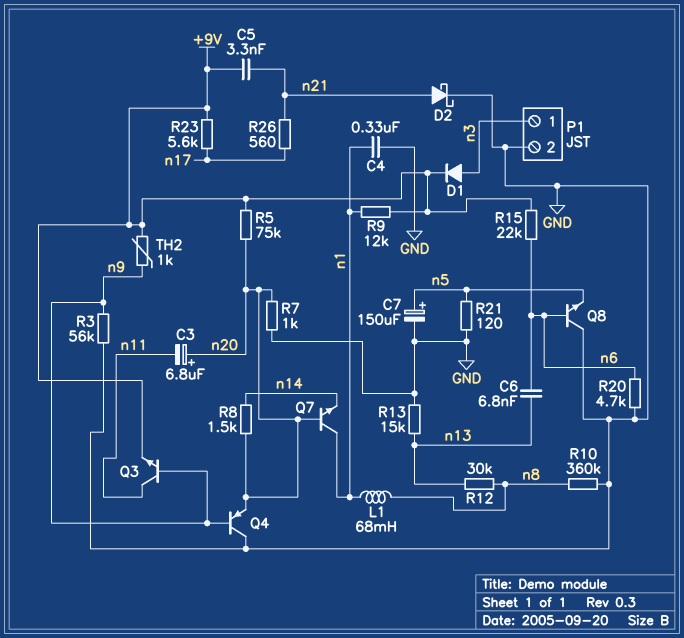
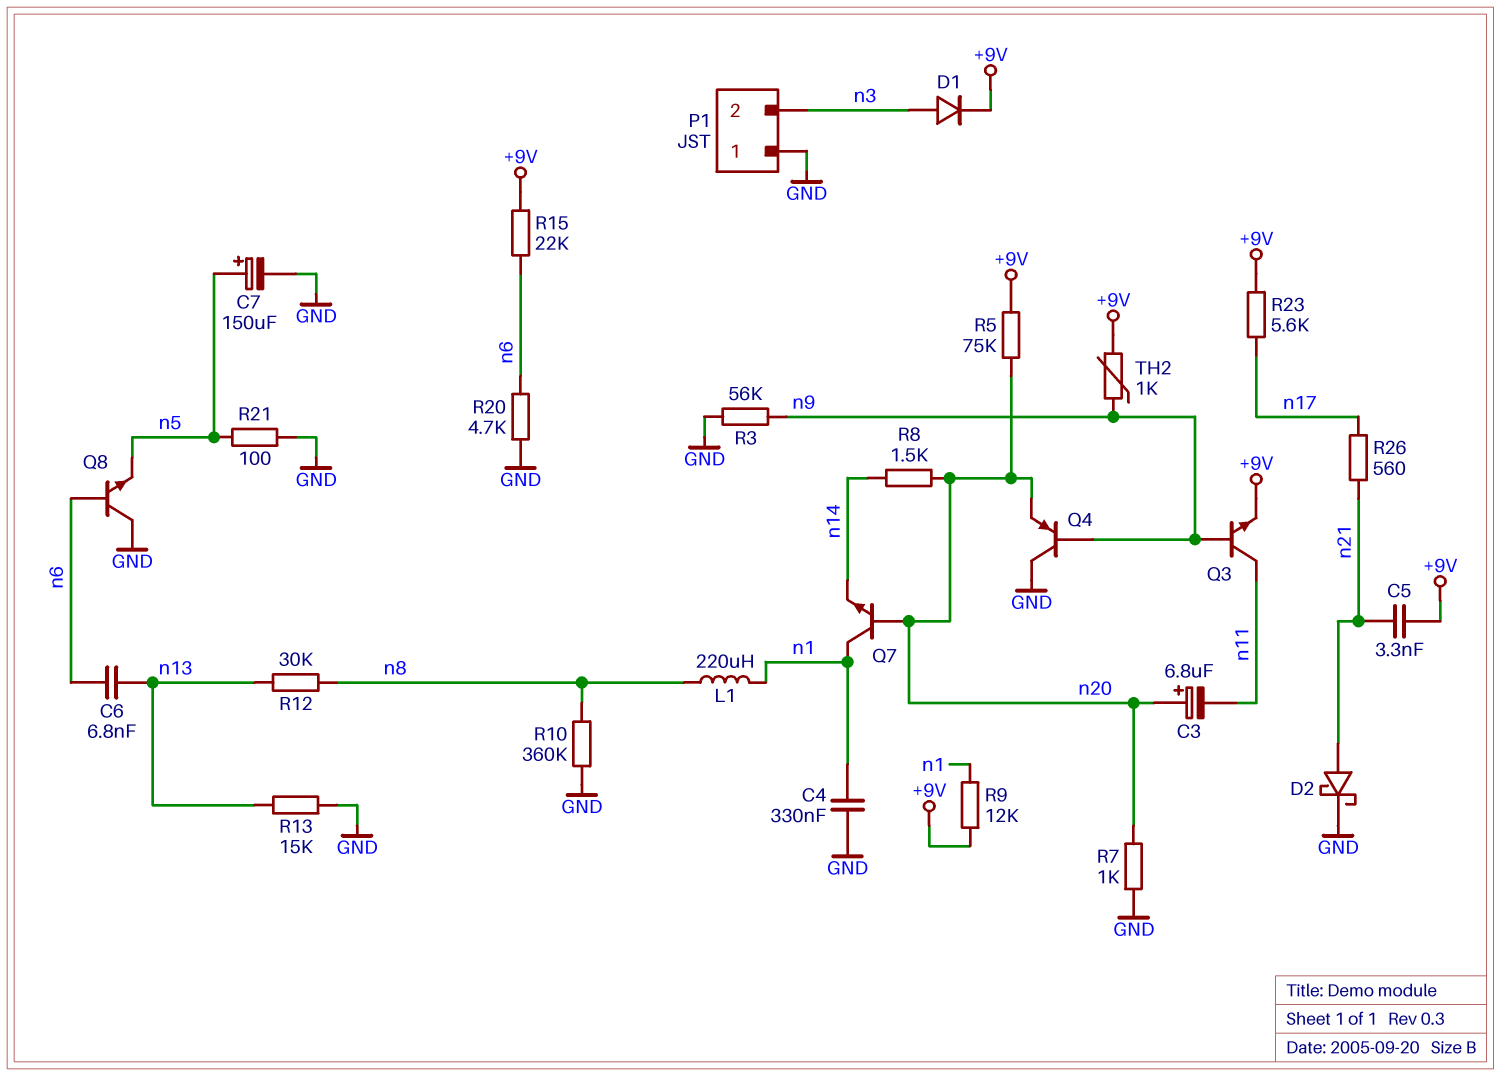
L1: 68mH (n1, n8) -> 220uH (n1, n8)
P1 pin 1: n3 -> GND
P1 pin 2: GND -> n3
R21: 120 (GND, n5) -> 100 (GND, n5)

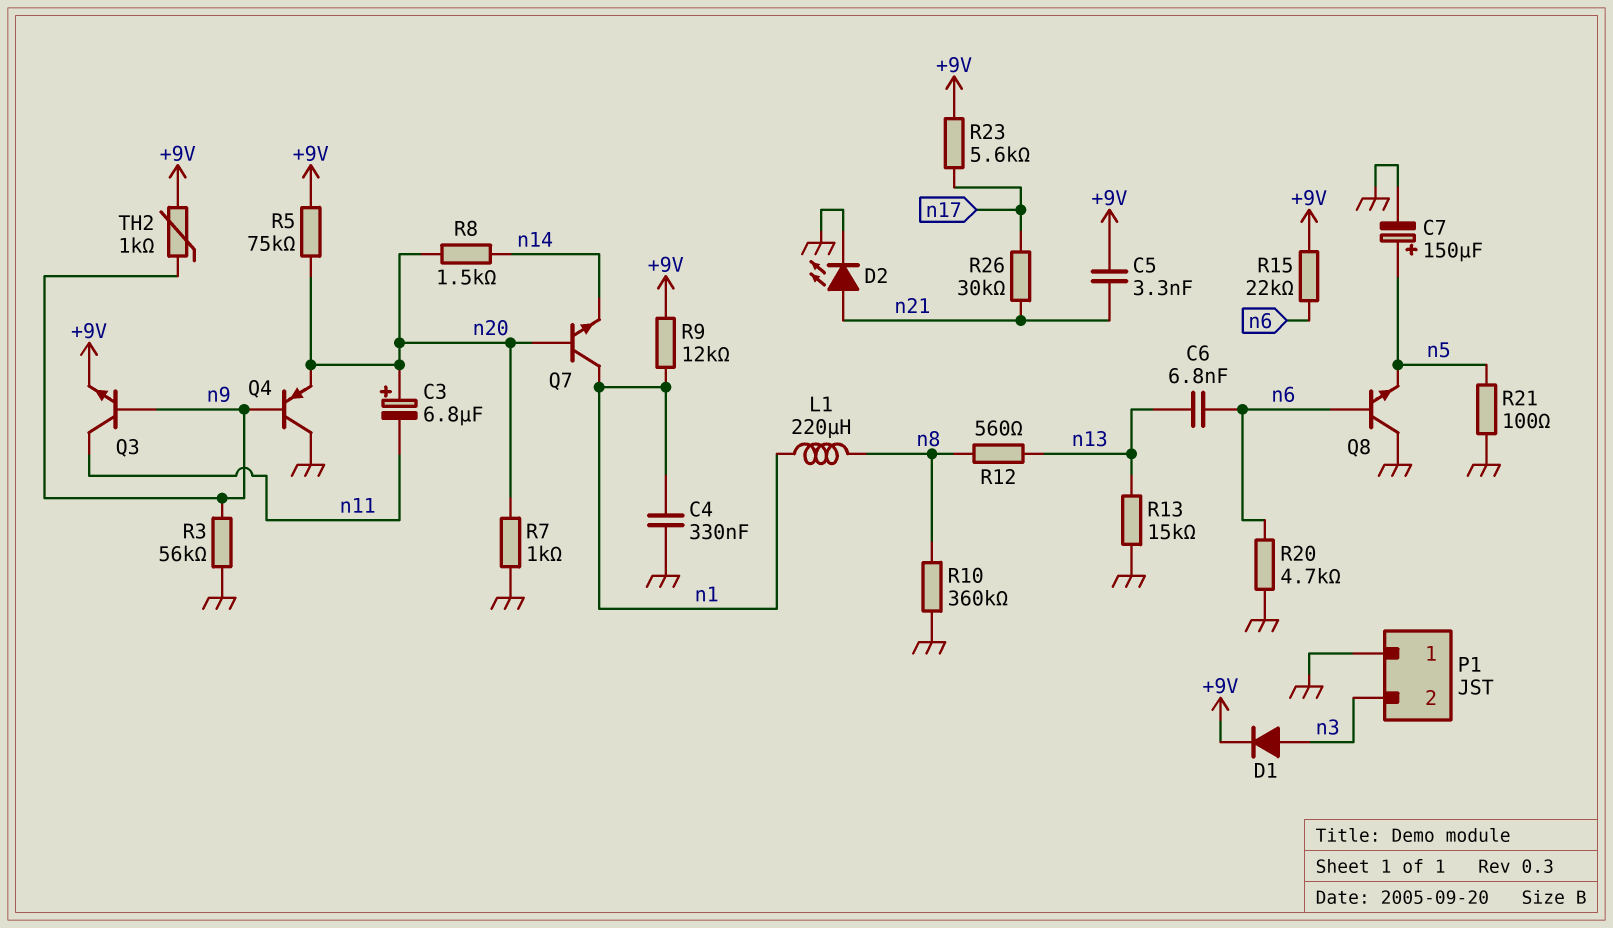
D2: schottky (A n21, K GND) -> LED (A n21, K GND)
R12: 30k (n8, n13) -> 560 (n8, n13)
R26: 560 (n17, n21) -> 30k (n17, n21)

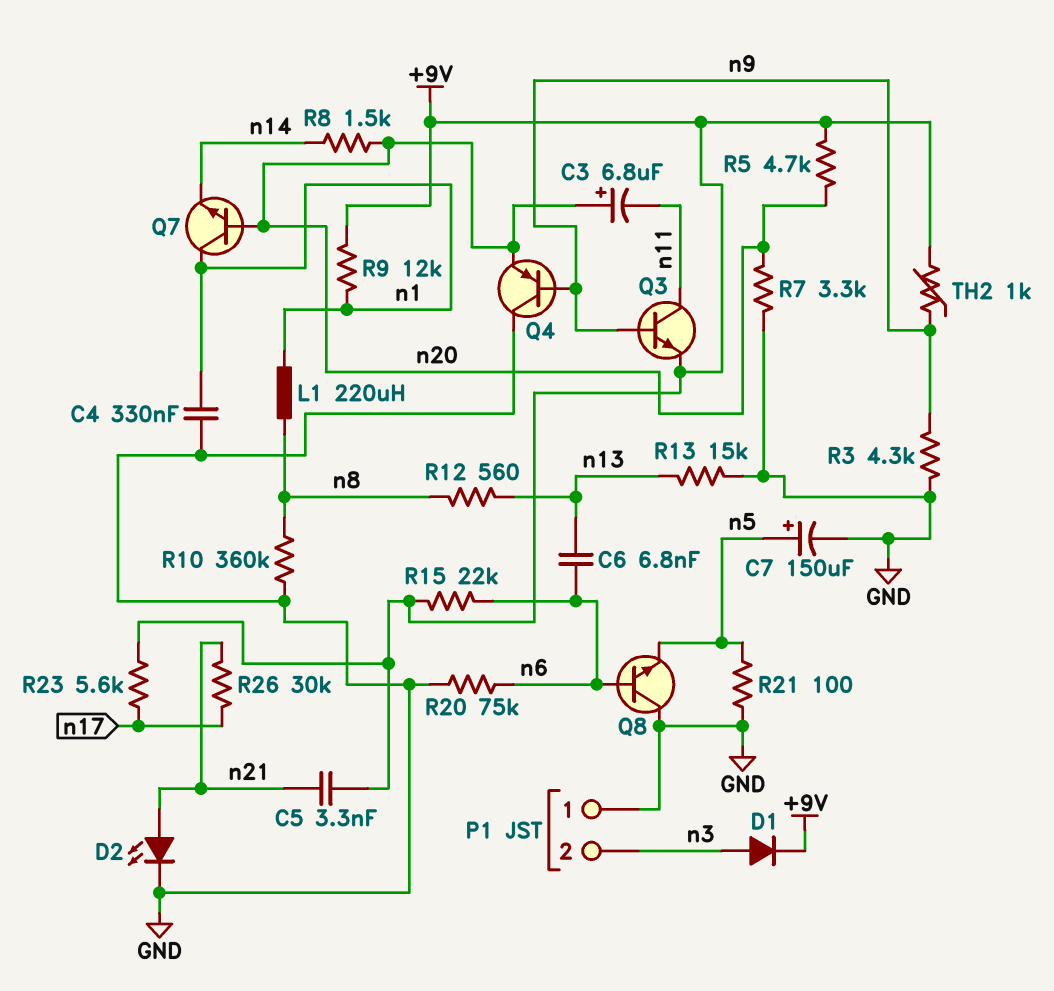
R3: 56k (GND, n9) -> 4.3k (GND, n9)
R5: 75k (+9V, n20) -> 4.7k (+9V, n20)
R7: 1k (GND, n20) -> 3.3k (GND, n20)
R20: 4.7k (GND, n6) -> 75k (GND, n6)

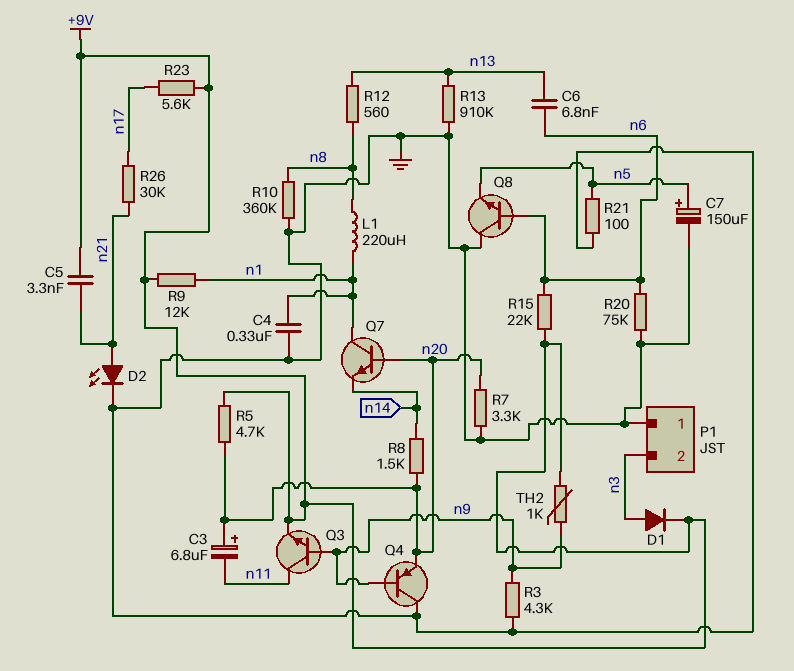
R13: 15k (GND, n13) -> 910k (GND, n13)

